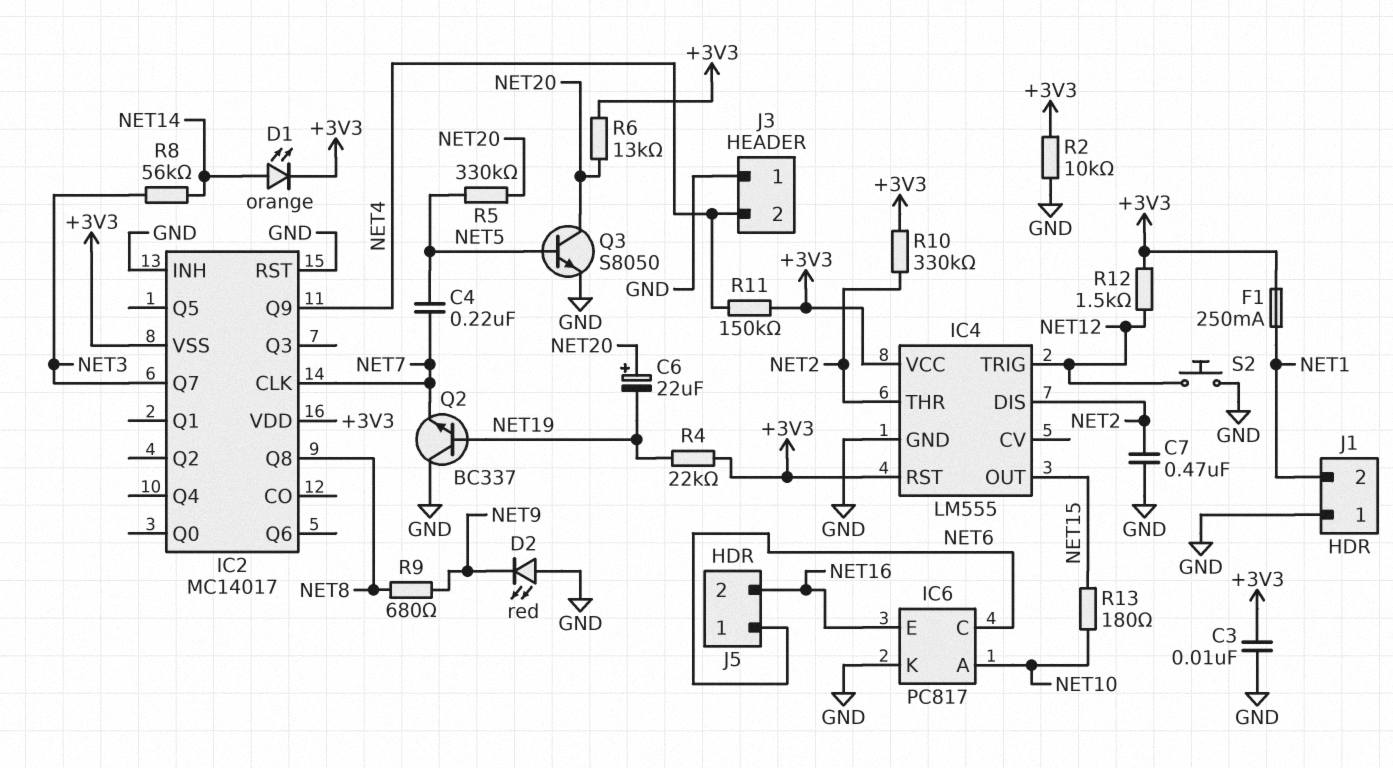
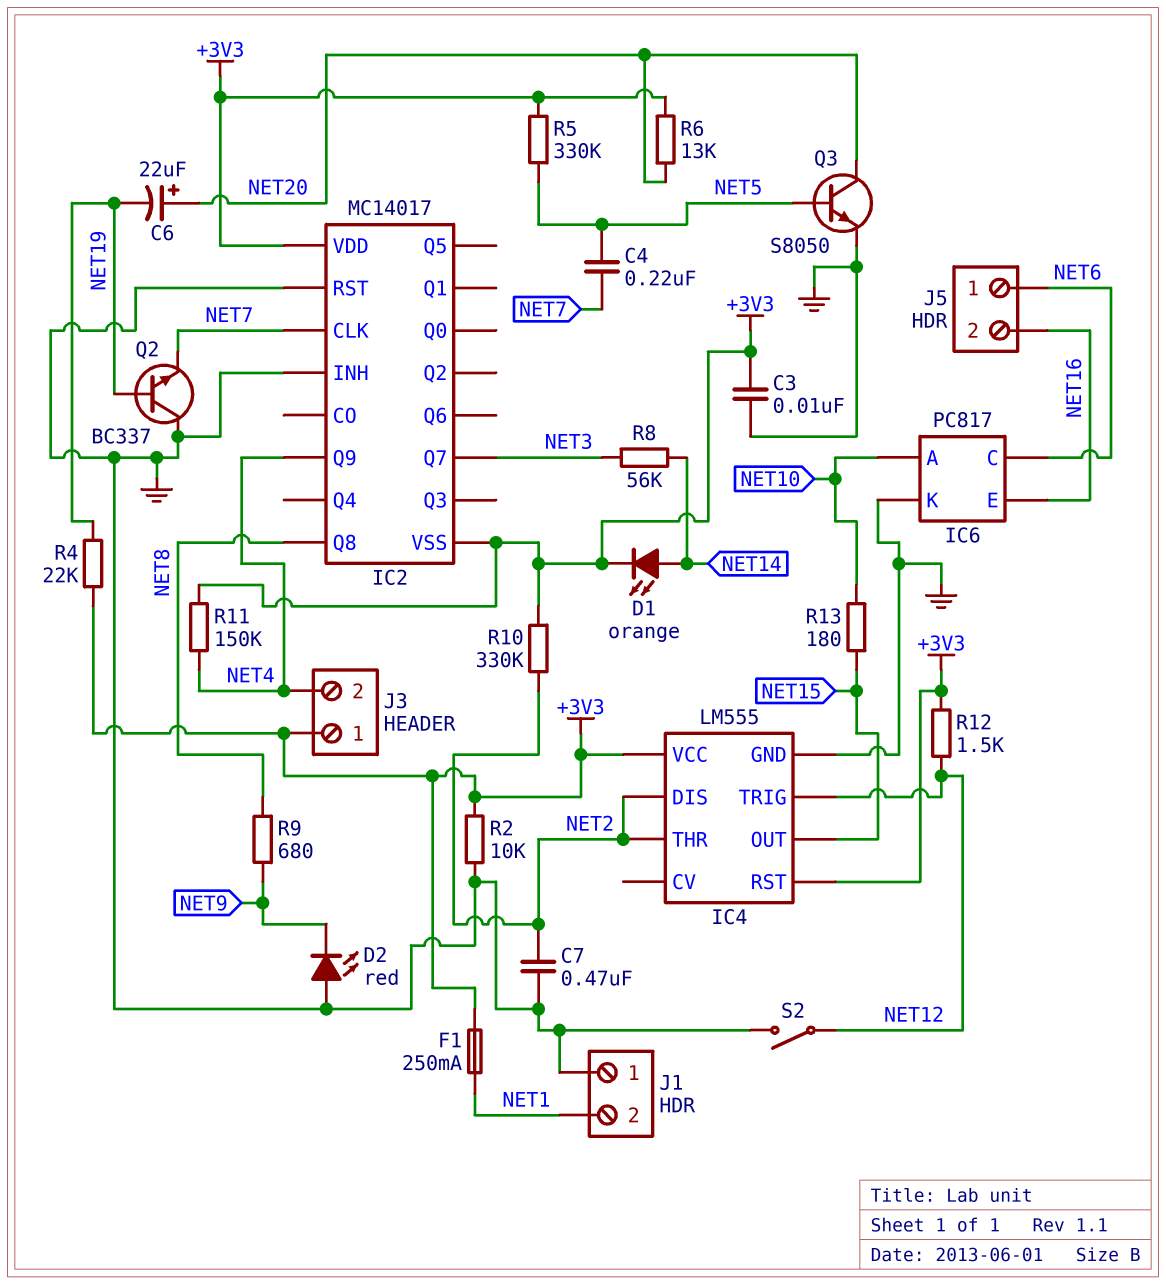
J3 pin 1: GND -> +3V3
R5: 330k (NET5, NET20) -> 330k (+3V3, NET5)
S2: button (GND, NET12) -> switch (GND, NET12)

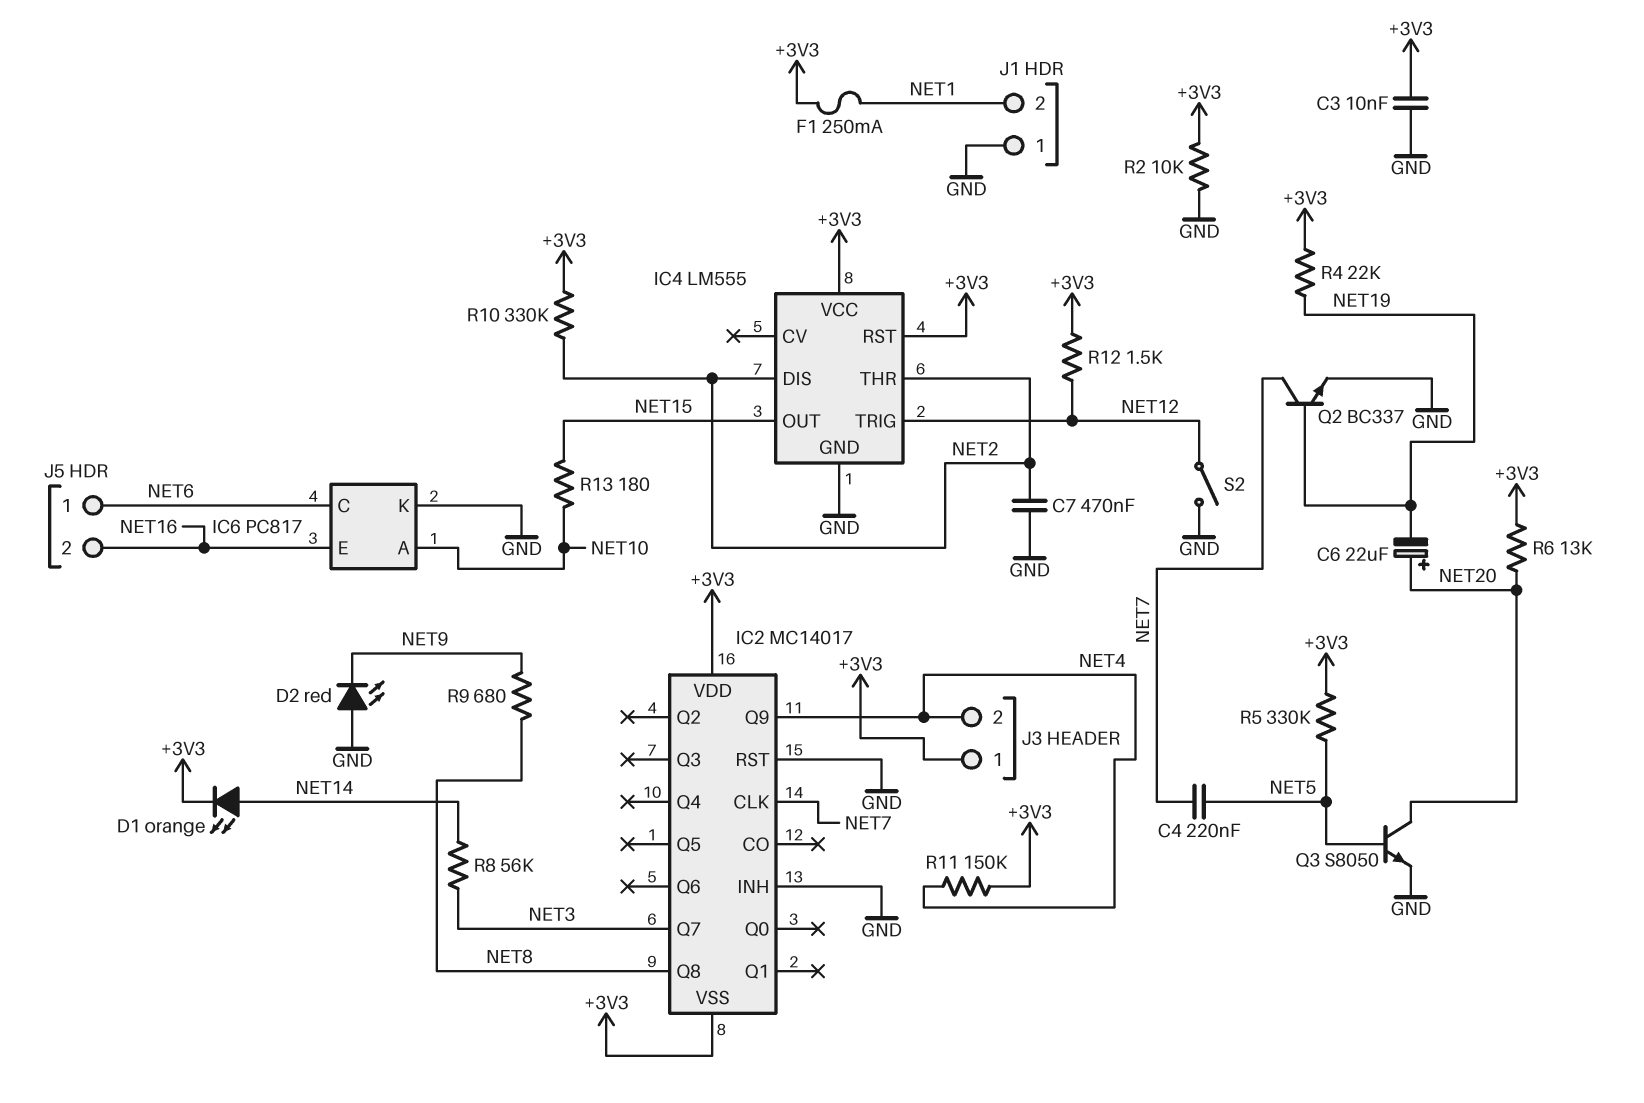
Q2: NPN BC337 (B NET19, C GND, E NET7) -> NPN BC337 (B NET19, C NET7, E GND)

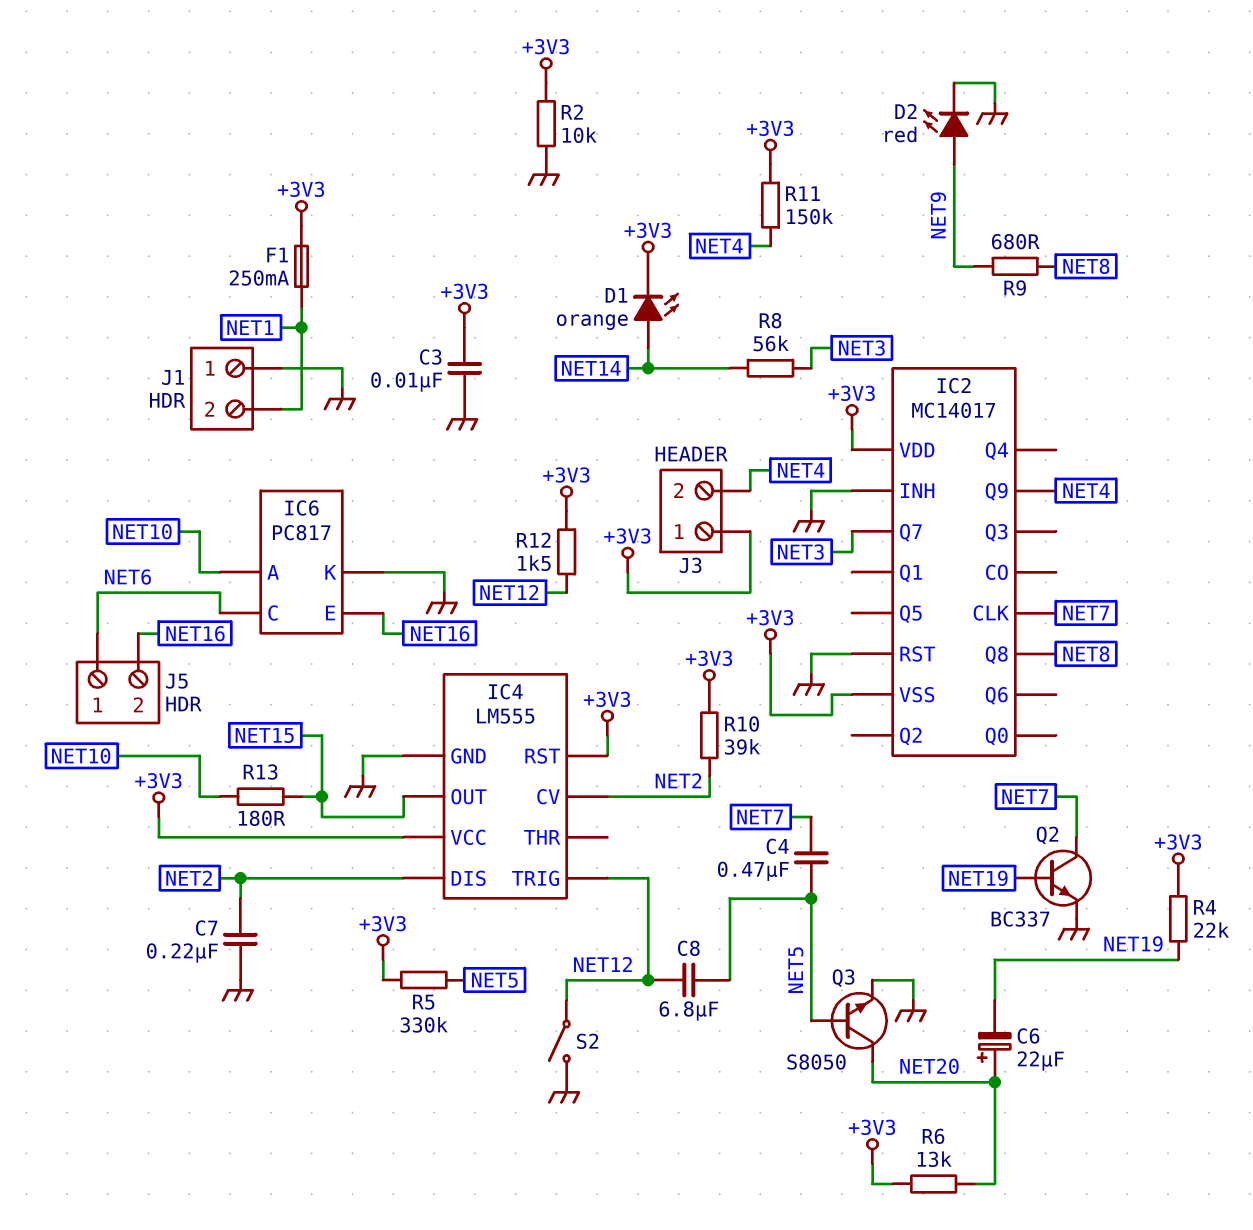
C4: 220nF (NET5, NET7) -> 470nF (NET5, NET7)
C7: 470nF (GND, NET2) -> 220nF (GND, NET2)
C8: none -> 6.8uF (NET5, NET12)
D2: LED red (A GND, K NET9) -> LED red (A NET9, K GND)
IC4 pin CV: none -> NET2
IC4 pin THR: NET2 -> none
R10: 330k (+3V3, NET2) -> 39k (+3V3, NET2)

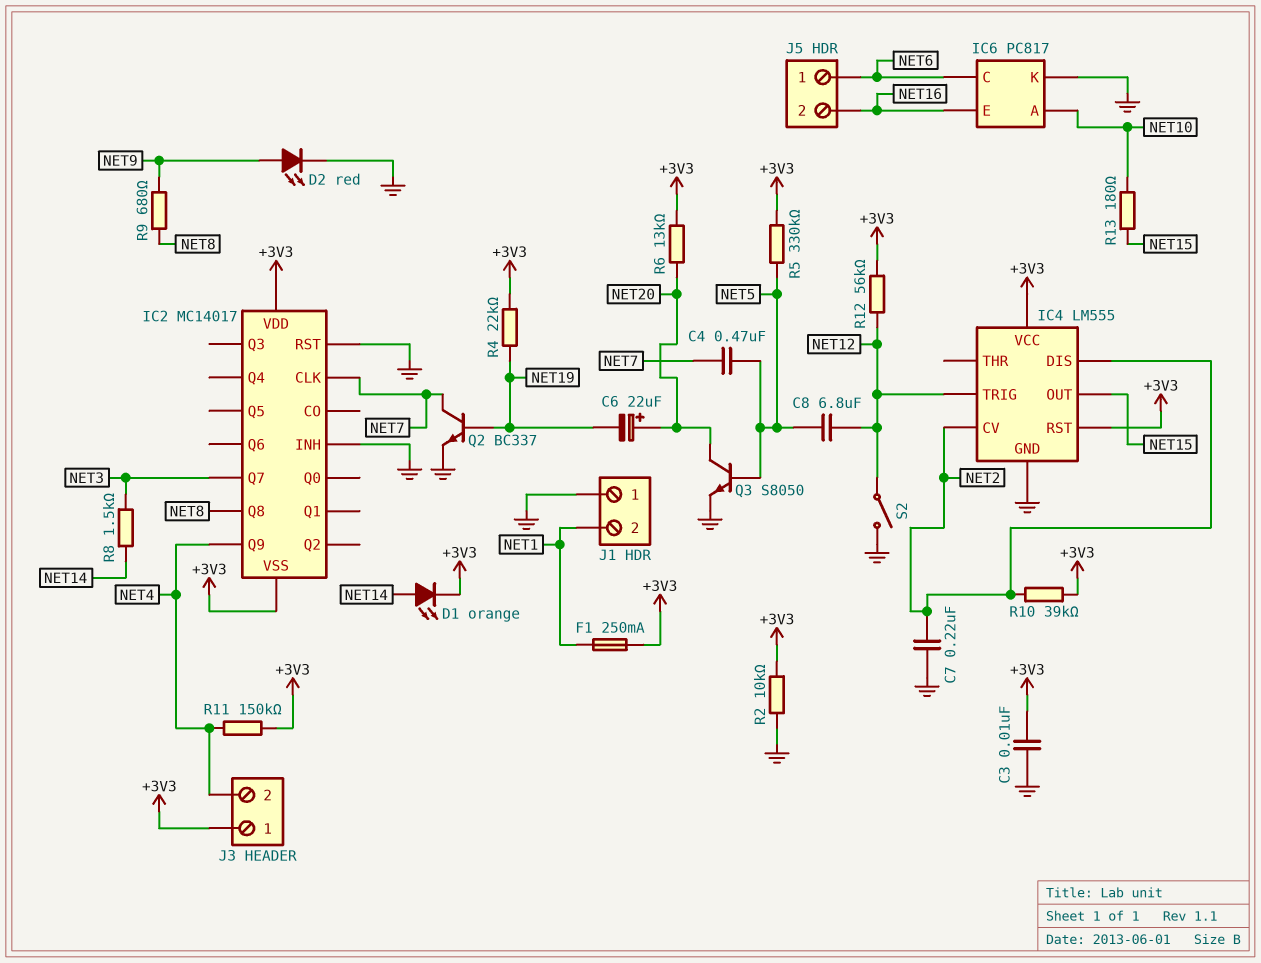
R8: 56k (NET3, NET14) -> 1.5k (NET3, NET14)
R12: 1.5k (+3V3, NET12) -> 56k (+3V3, NET12)

